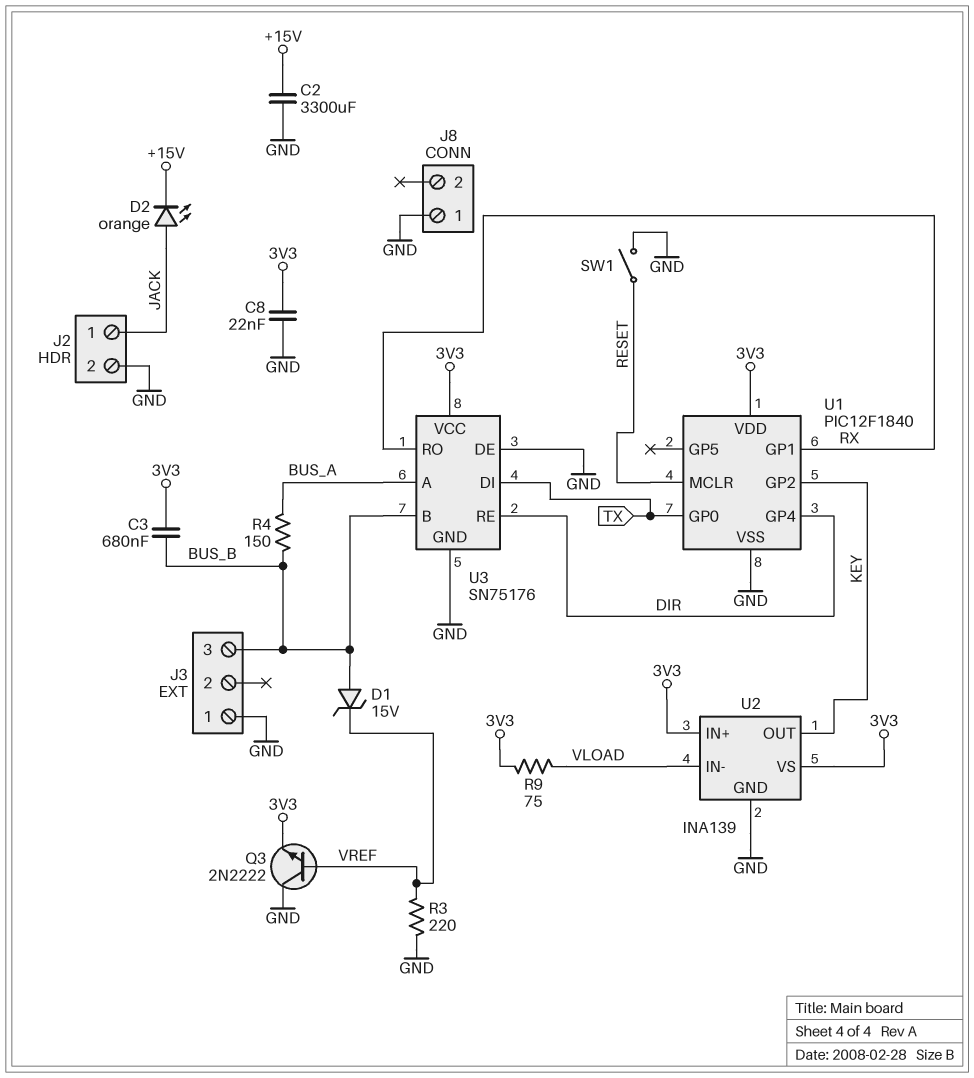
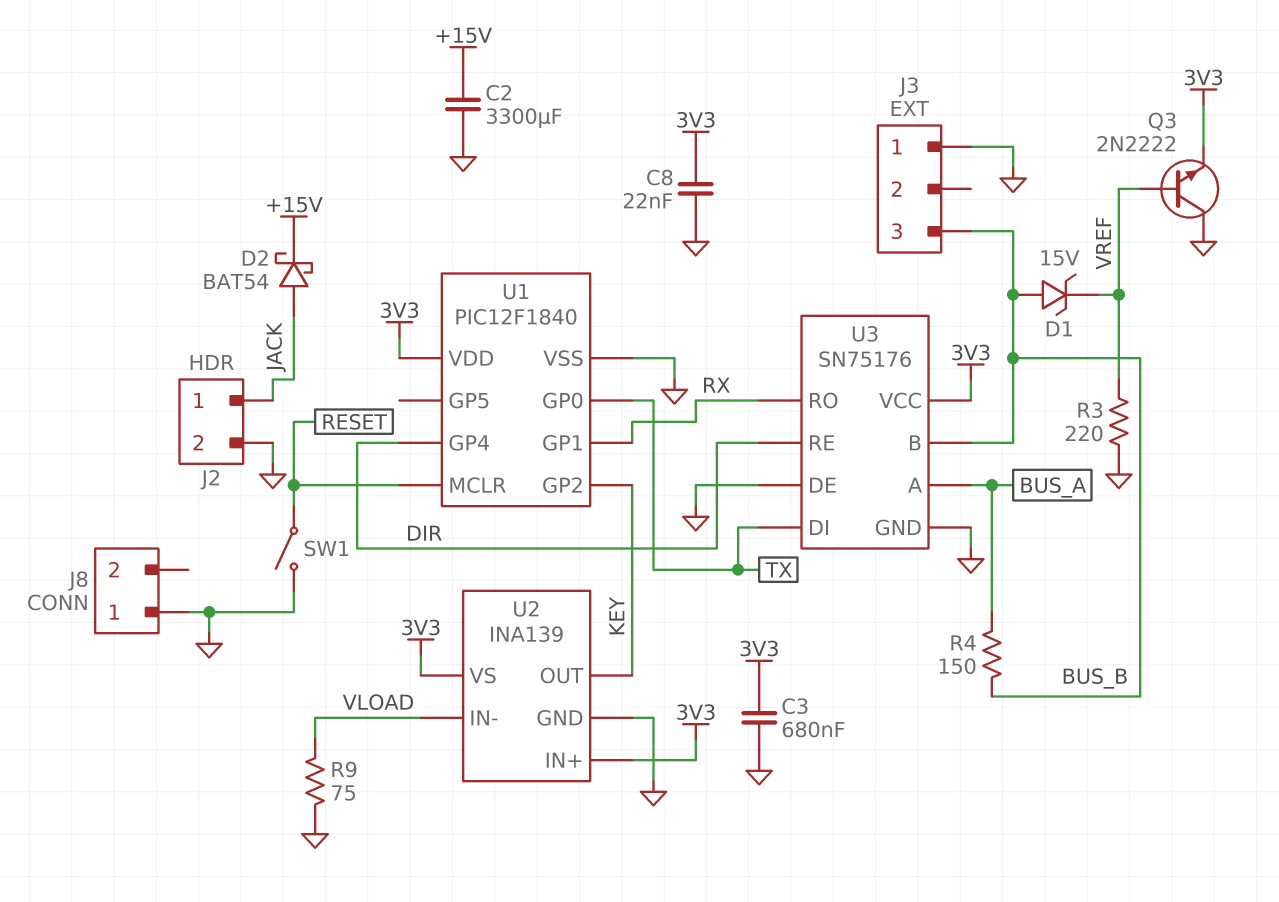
C3: 680nF (3V3, BUS_B) -> 680nF (3V3, GND)
D2: LED orange (A JACK, K +15V) -> schottky BAT54 (A JACK, K +15V)
R9: 75 (3V3, VLOAD) -> 75 (GND, VLOAD)

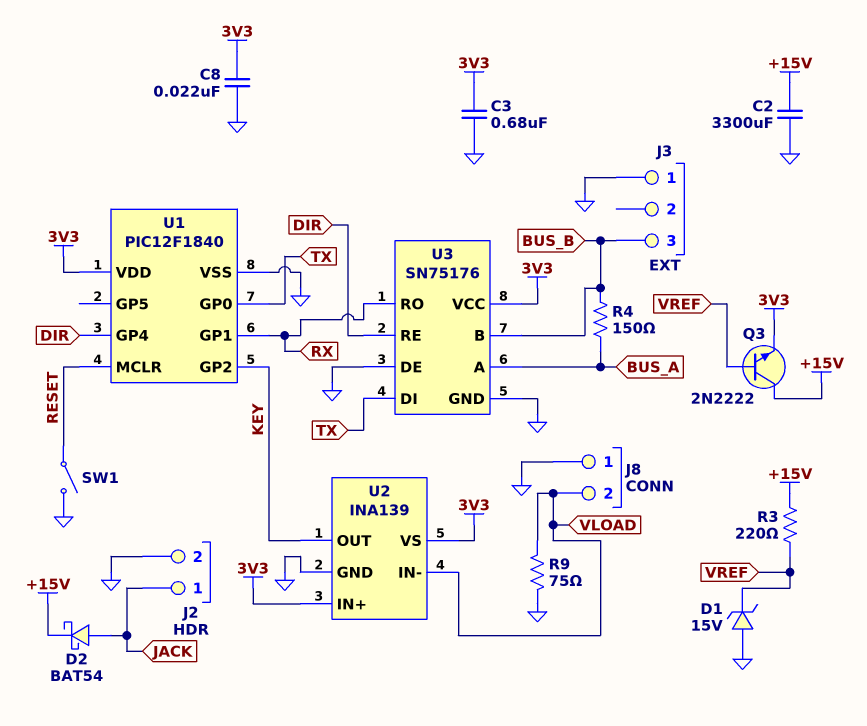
D1: zener 15V (A BUS_B, K VREF) -> zener 15V (A GND, K VREF)
J8 pin 2: none -> VLOAD
Q3: NPN 2N2222 (B VREF, C GND, E 3V3) -> NPN 2N2222 (B VREF, C +15V, E 3V3)
R3: 220 (GND, VREF) -> 220 (+15V, VREF)

